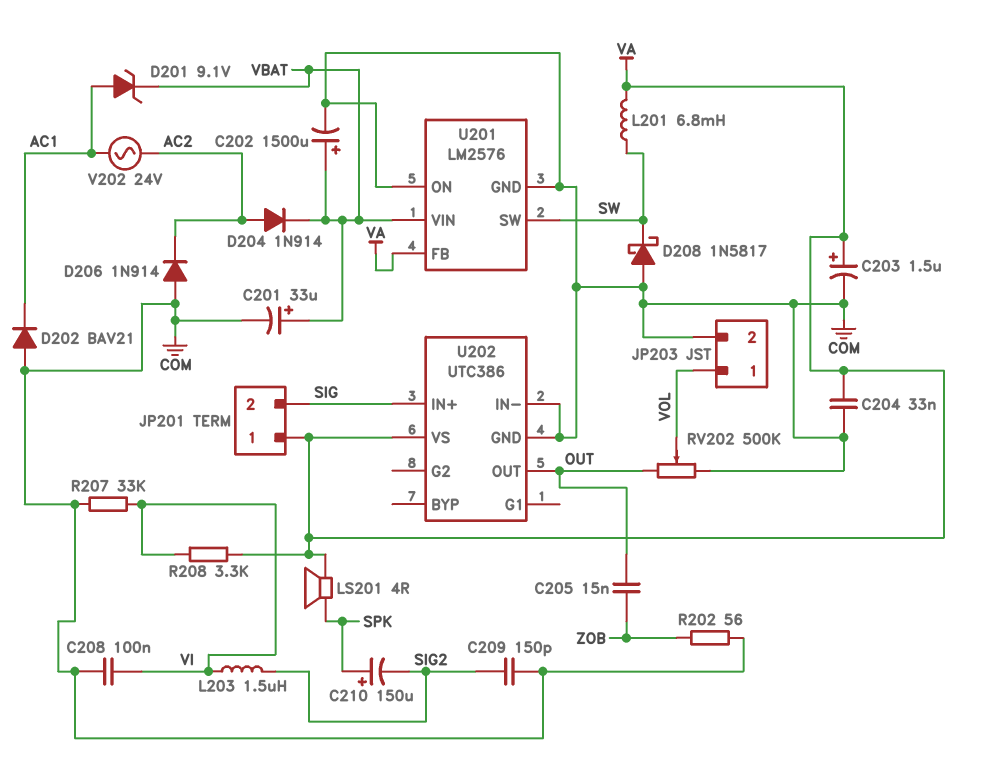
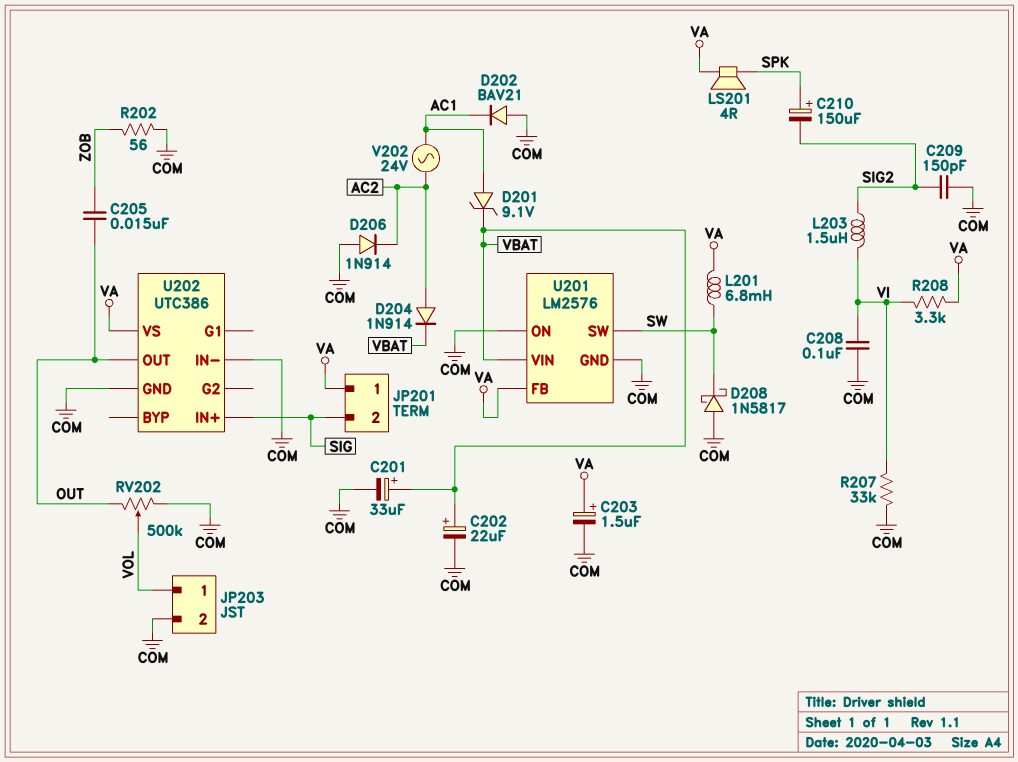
C202: 1500uF (plus VBAT, minus COM) -> 22uF (plus VBAT, minus COM)
C204: 33nF (COM, VA) -> none

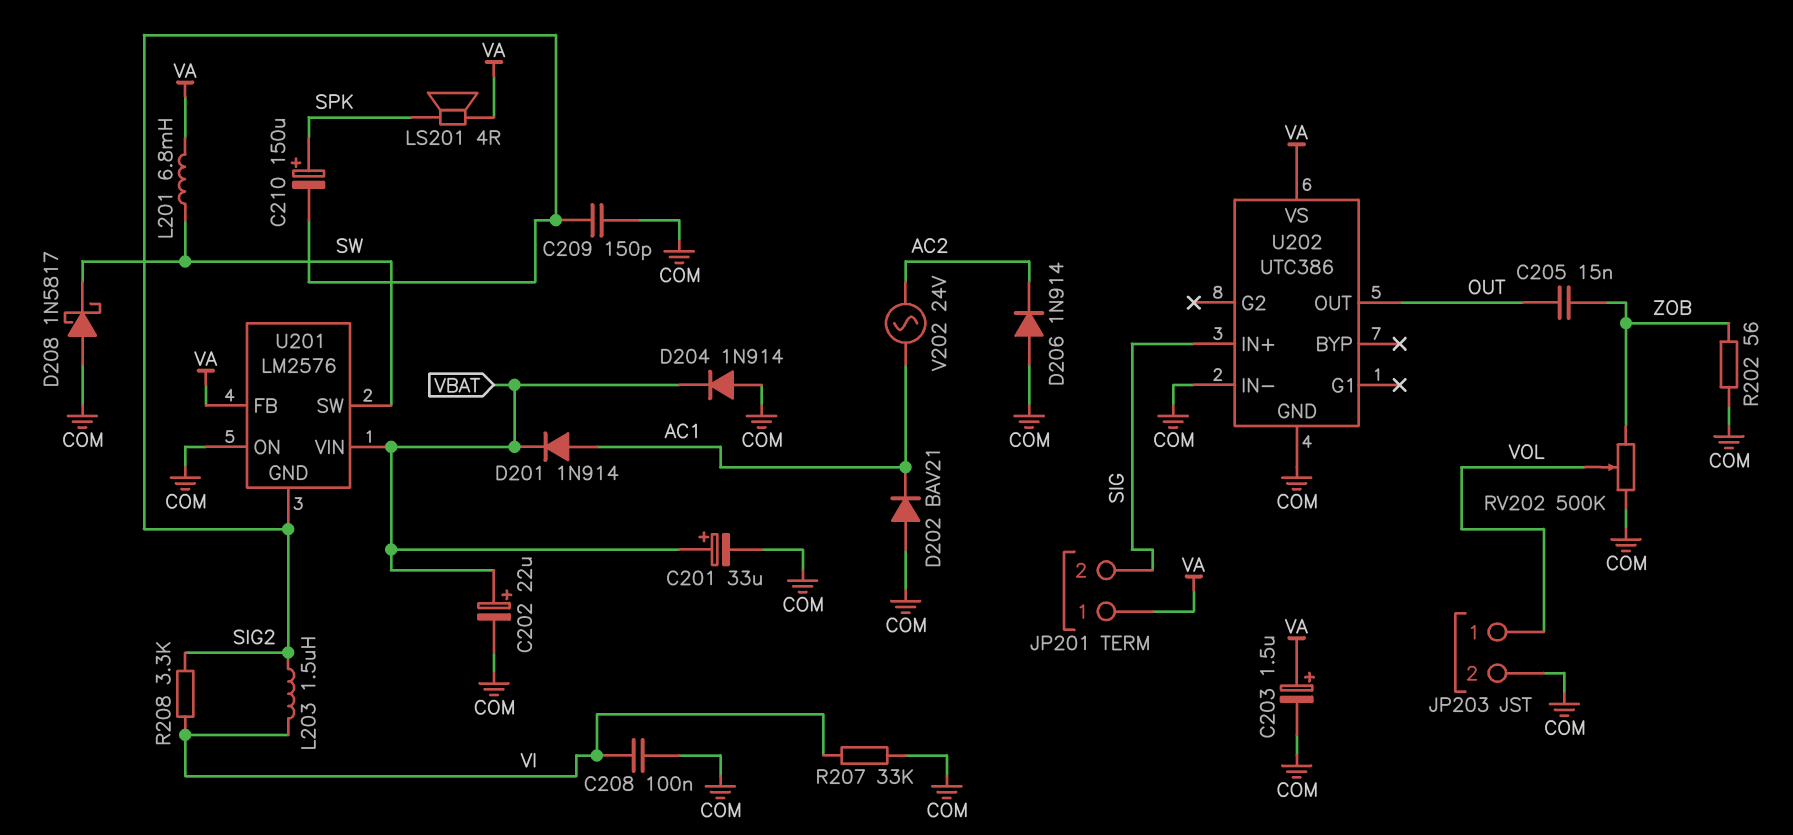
D201: zener 9.1V (A AC1, K VBAT) -> diode 1N914 (A AC1, K VBAT)
D204: diode 1N914 (A AC2, K VBAT) -> diode 1N914 (A COM, K VBAT)
R208: 3.3k (VA, VI) -> 3.3k (SIG2, VI)
RV202: 500k (COM, OUT, wiper VOL) -> 500k (COM, ZOB, wiper VOL)
U201 pin GND: COM -> SIG2

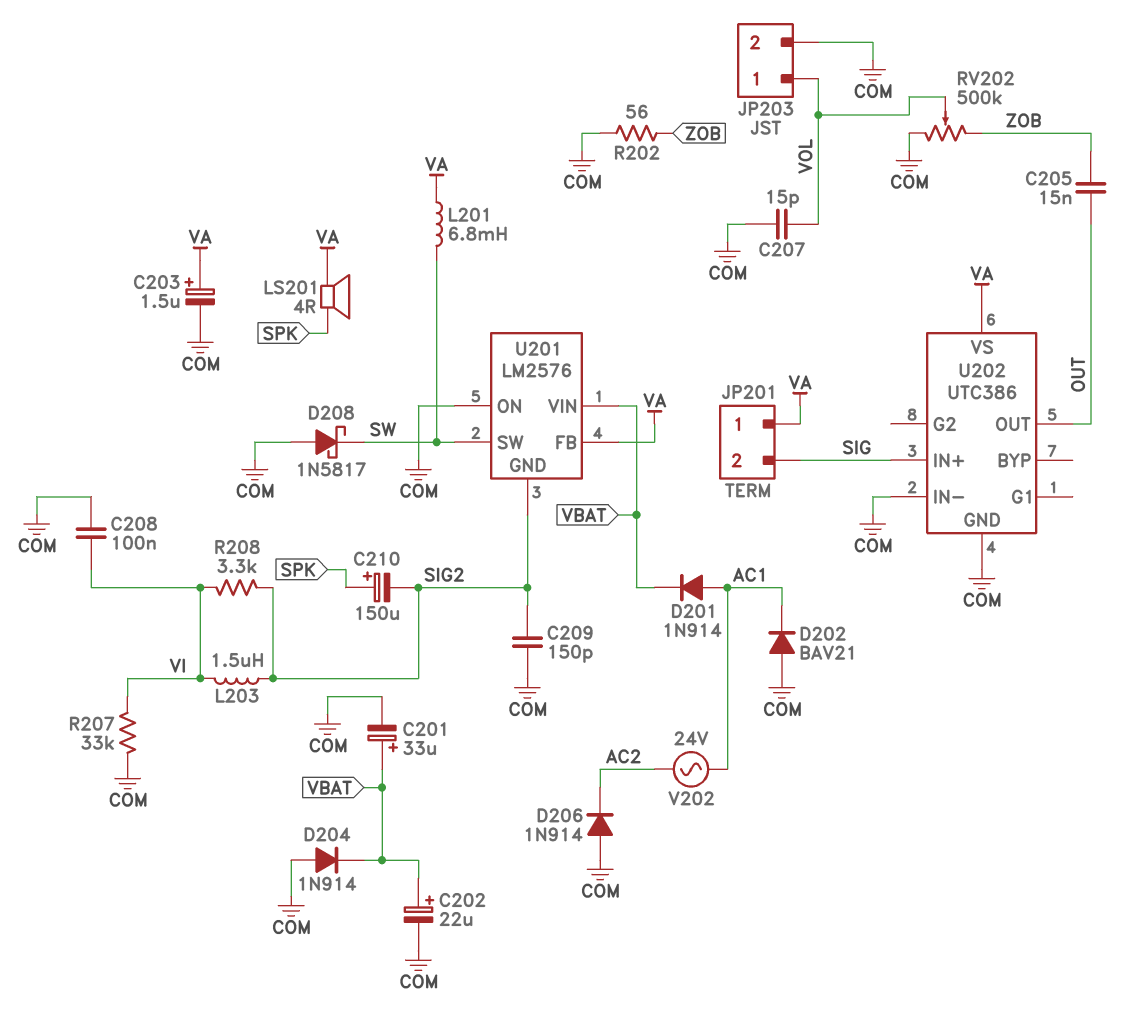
C207: none -> 15pF (COM, VOL)

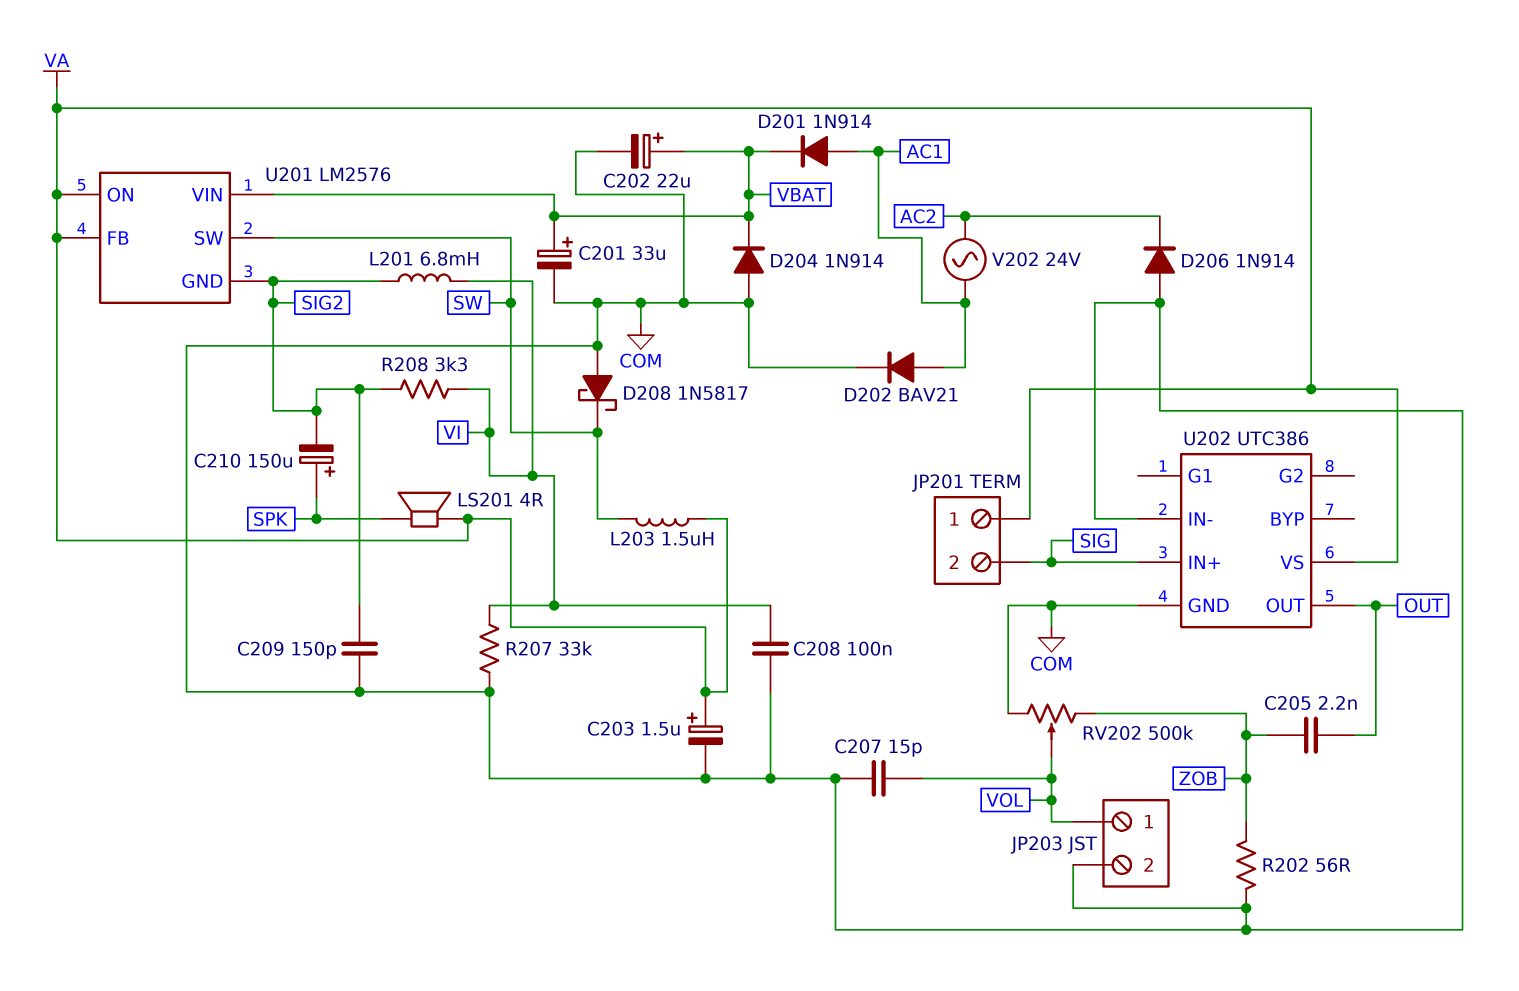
C205: 15nF (OUT, ZOB) -> 2.2nF (OUT, ZOB)
D202: diode BAV21 (A COM, K AC1) -> diode BAV21 (A AC1, K COM)
L201: 6.8mH (SW, VA) -> 6.8mH (SIG2, VI)
L203: 1.5uH (SIG2, VI) -> 1.5uH (SW, VA)
U201 pin ON: COM -> VA

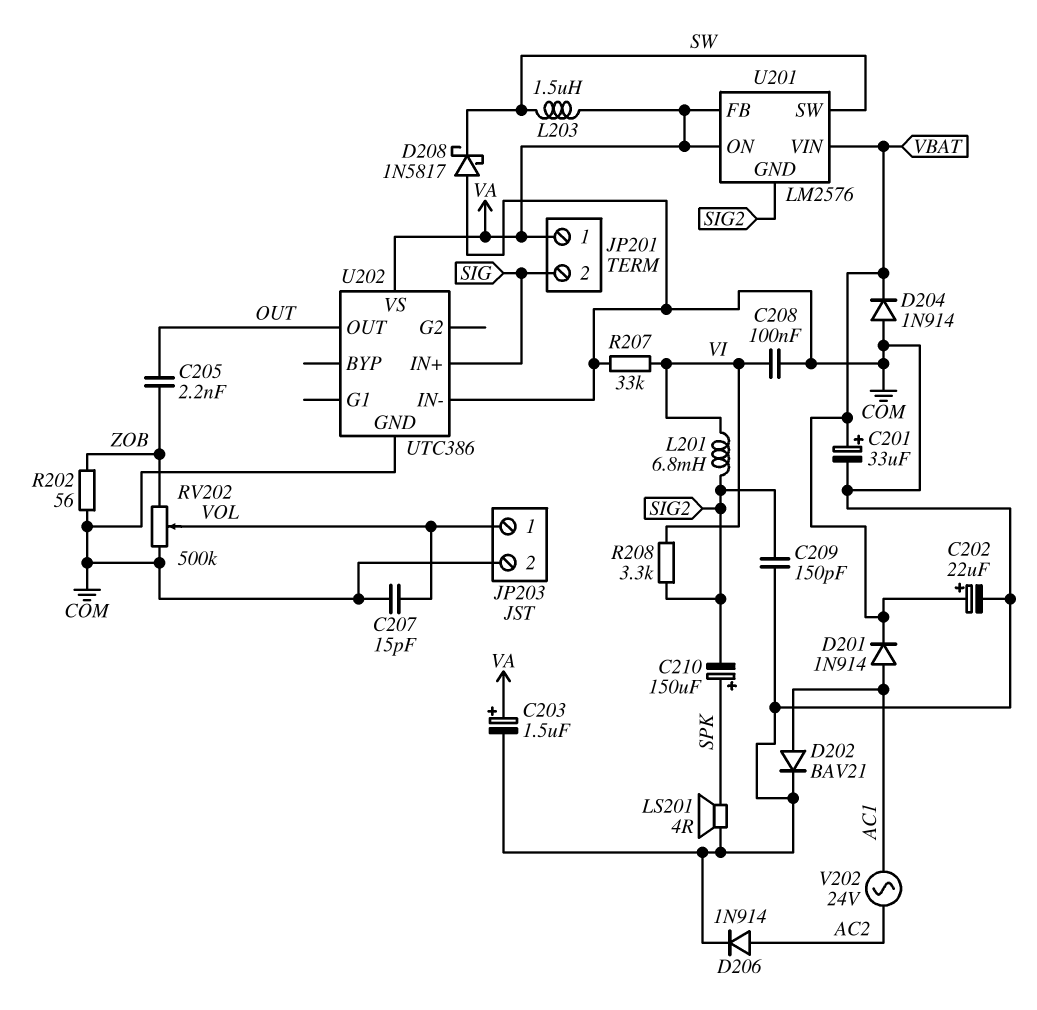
D206: diode 1N914 (A COM, K AC2) -> diode 1N914 (A AC2, K COM)
LS201: speaker 4R (SPK, VA) -> speaker 4R (COM, SPK)

